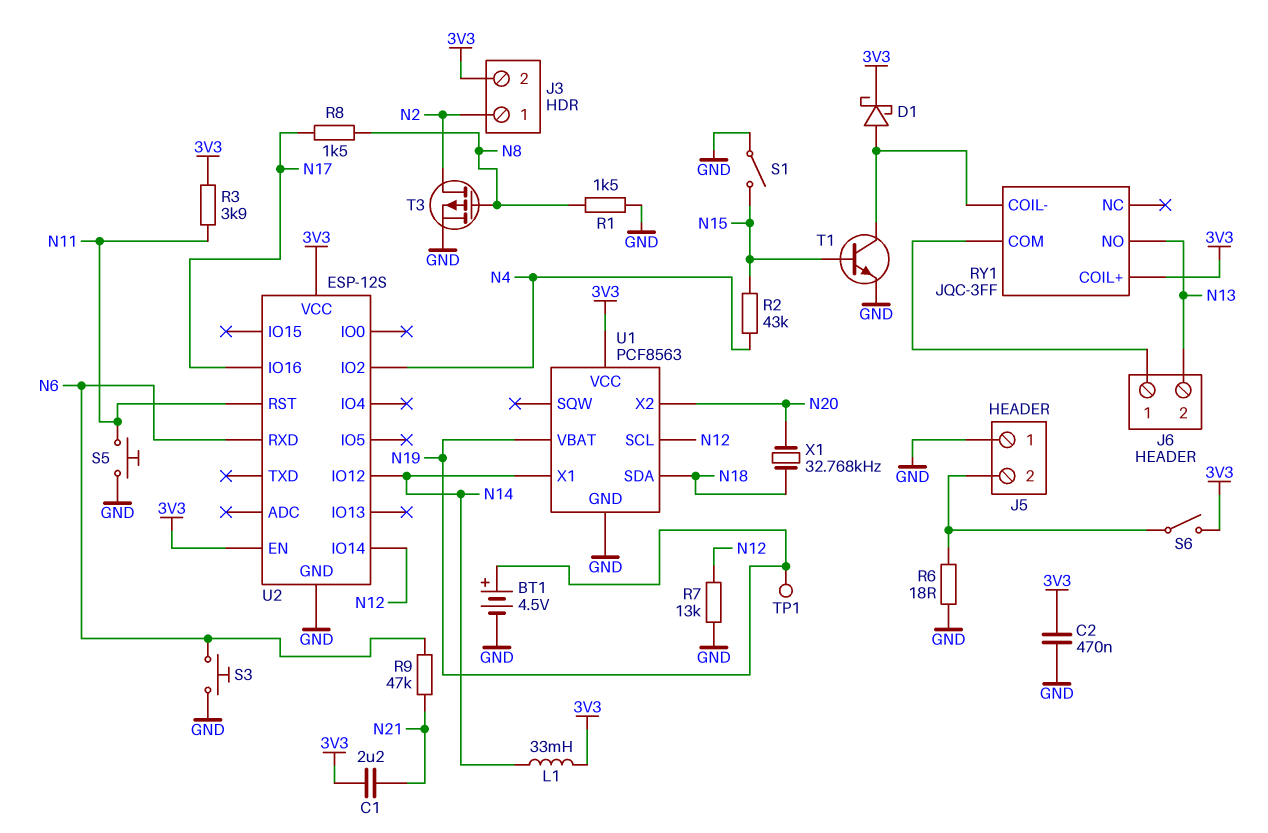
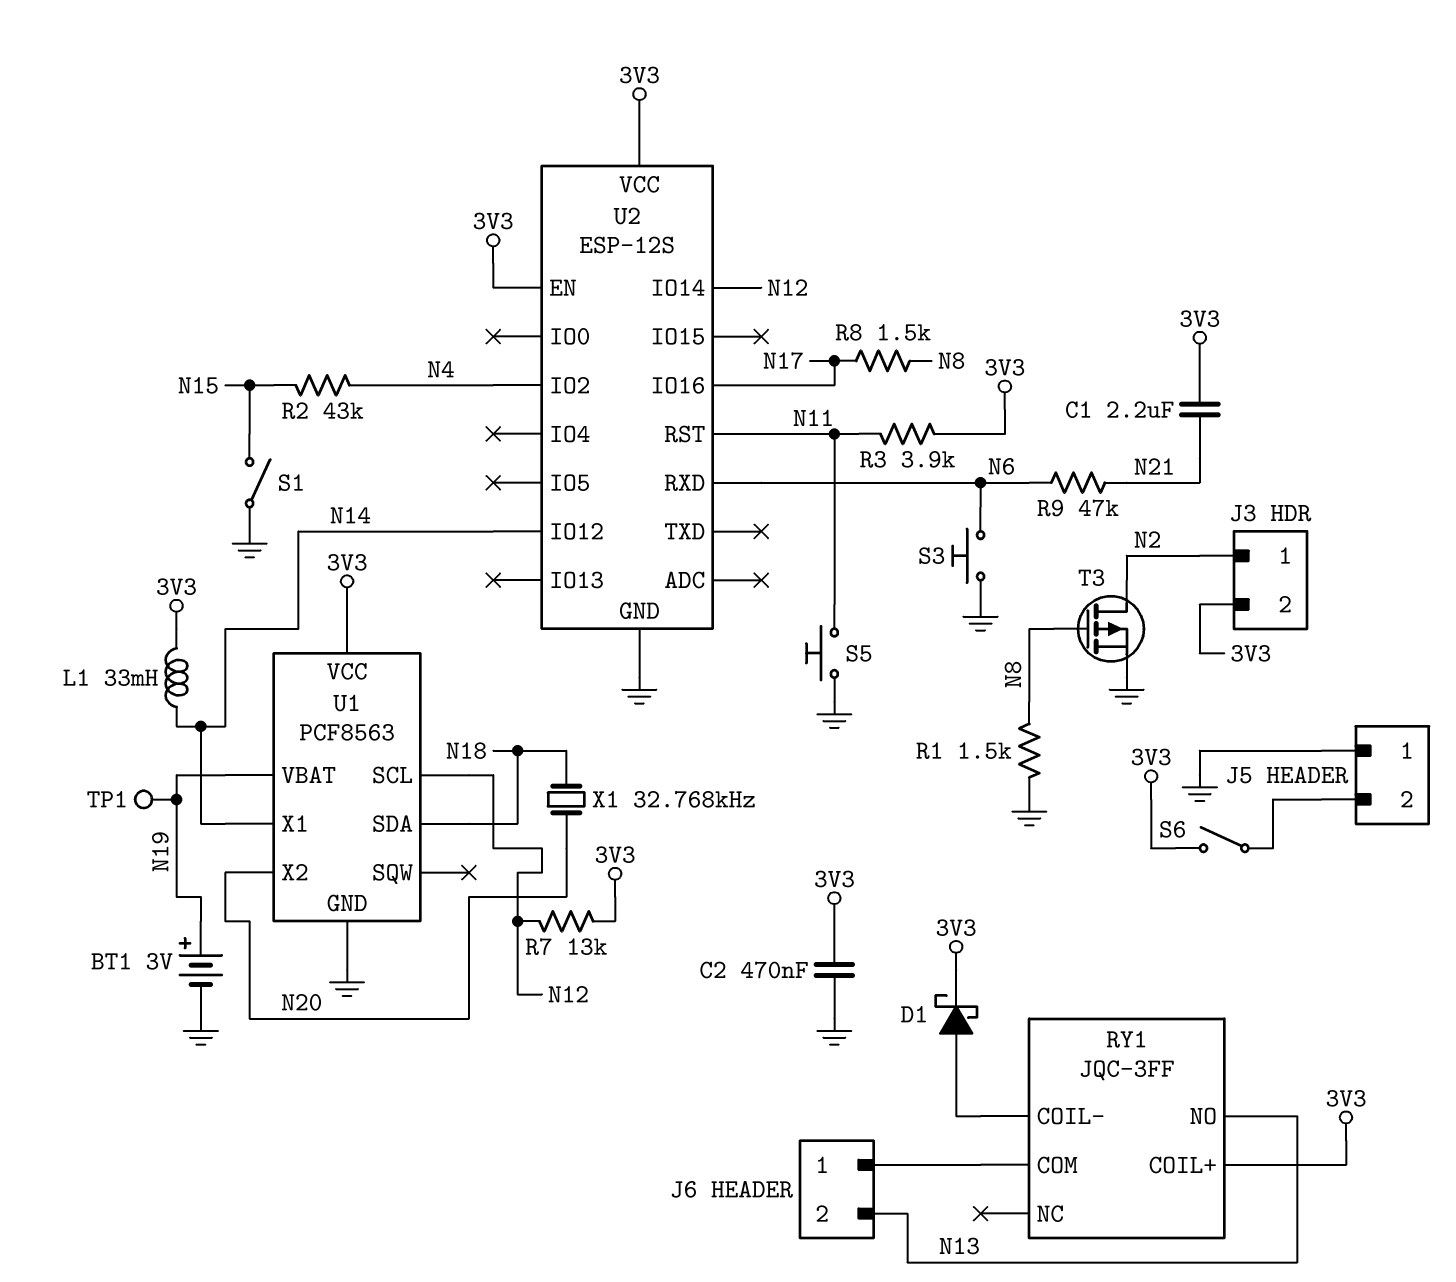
BT1: 4.5V (plus N19, minus GND) -> 3V (plus N19, minus GND)
R6: 18 (GND, J5/2) -> none
R7: 13k (GND, N12) -> 13k (3V3, N12)
T1: NPN (B N15, C RY1/COIL-, E GND) -> none

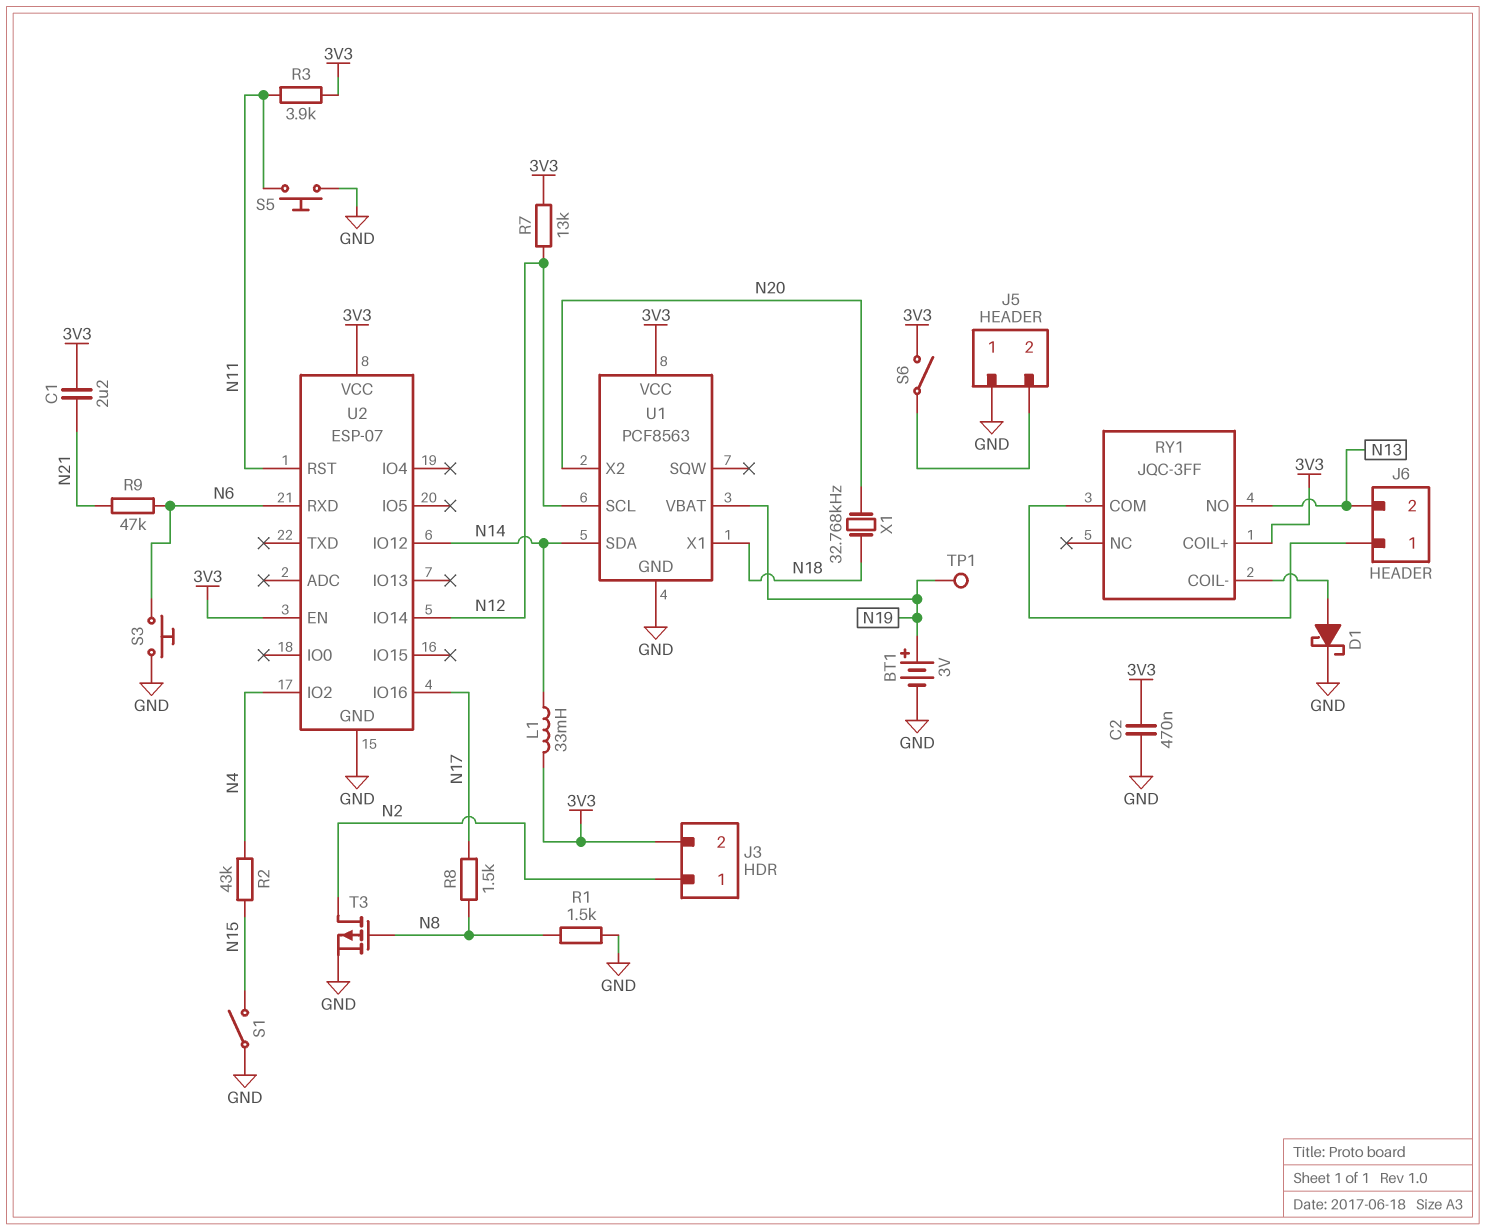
D1: schottky (A RY1/COIL-, K 3V3) -> schottky (A RY1/COIL-, K GND)
U1 pin SDA: N18 -> N14
U1 pin X1: N14 -> N18
U2: ESP-12S -> ESP-07

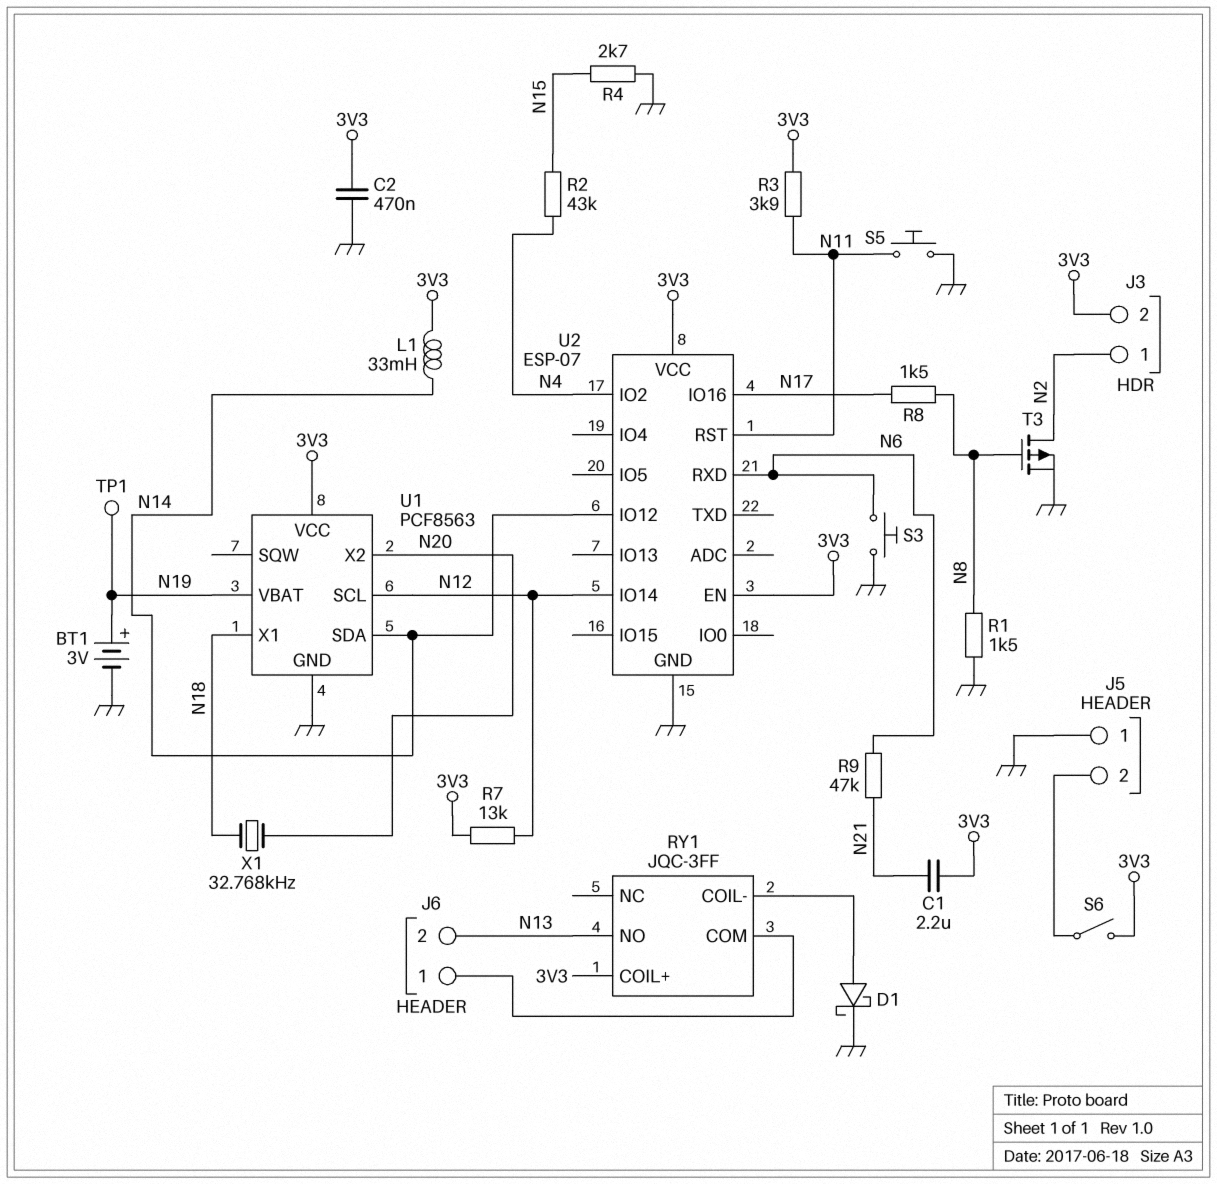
R4: none -> 2.7k (GND, N15)
S1: switch (GND, N15) -> none

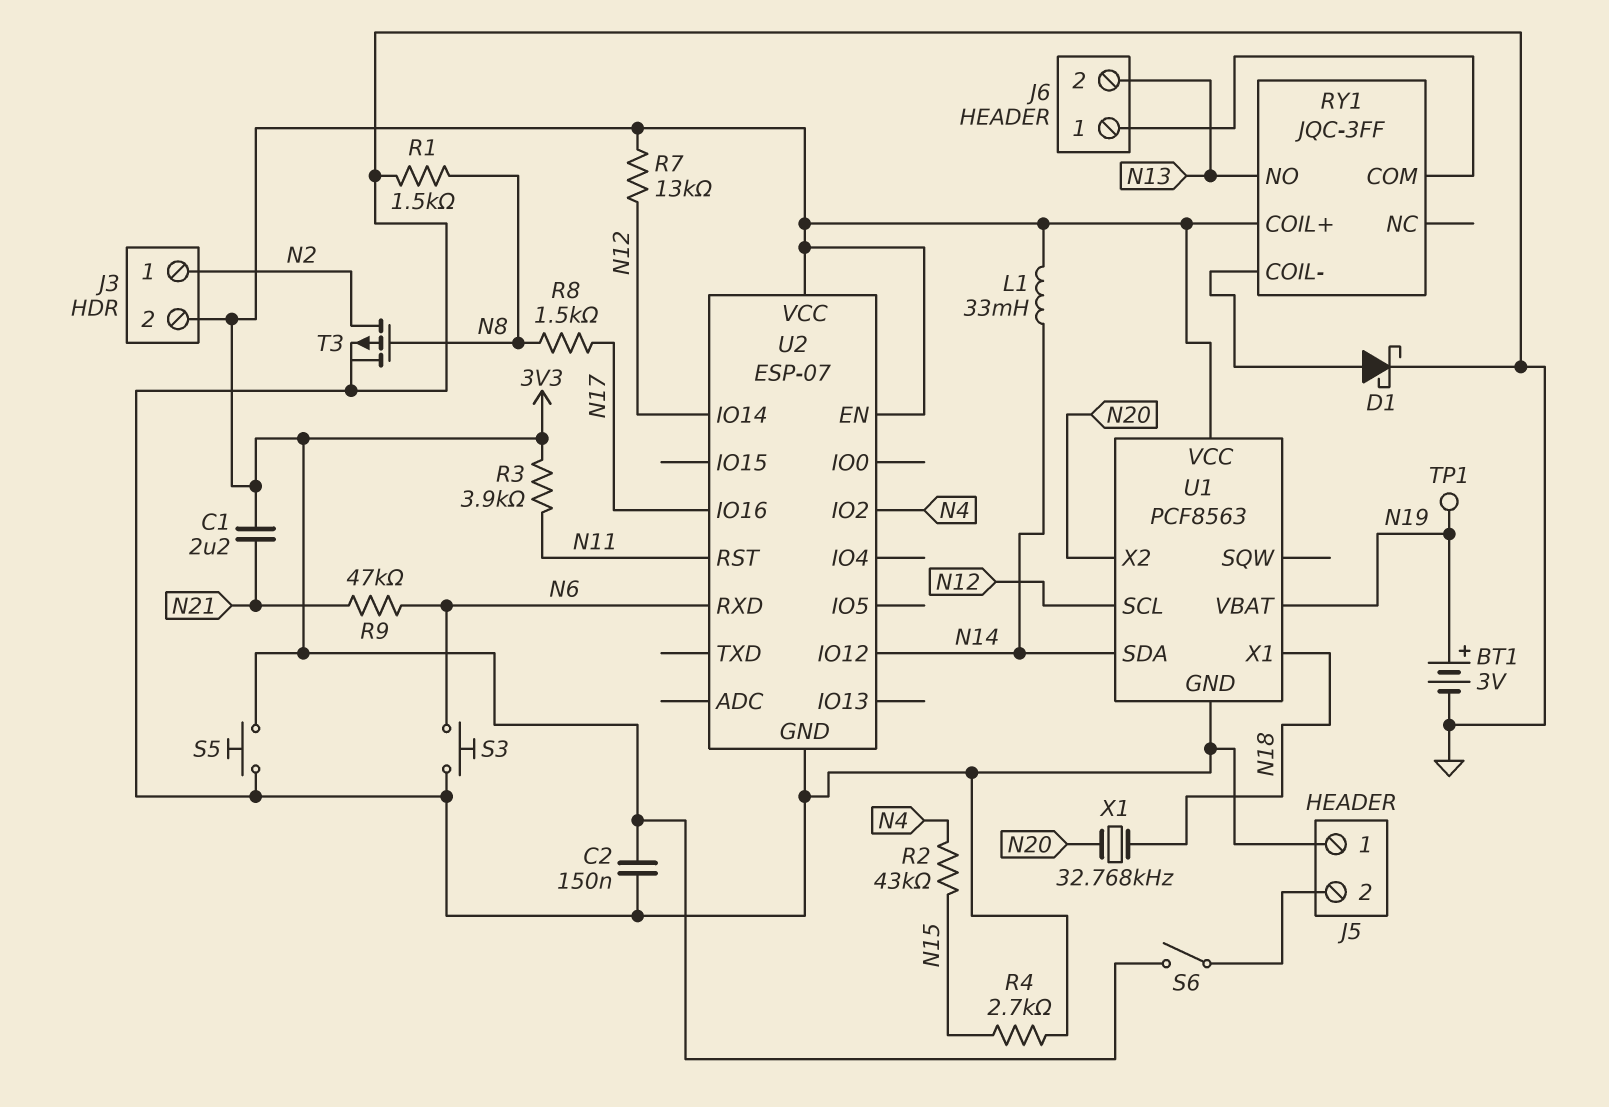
C2: 470nF (3V3, GND) -> 150nF (3V3, GND)
S5: button (GND, N11) -> button (3V3, GND)

